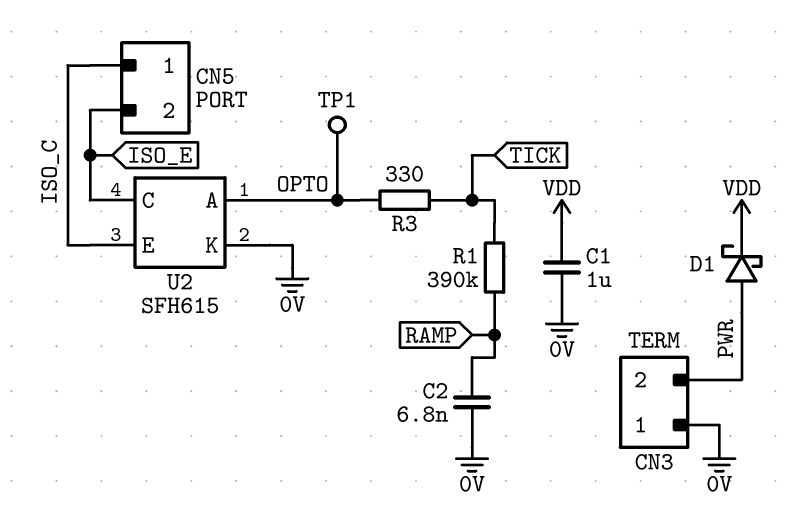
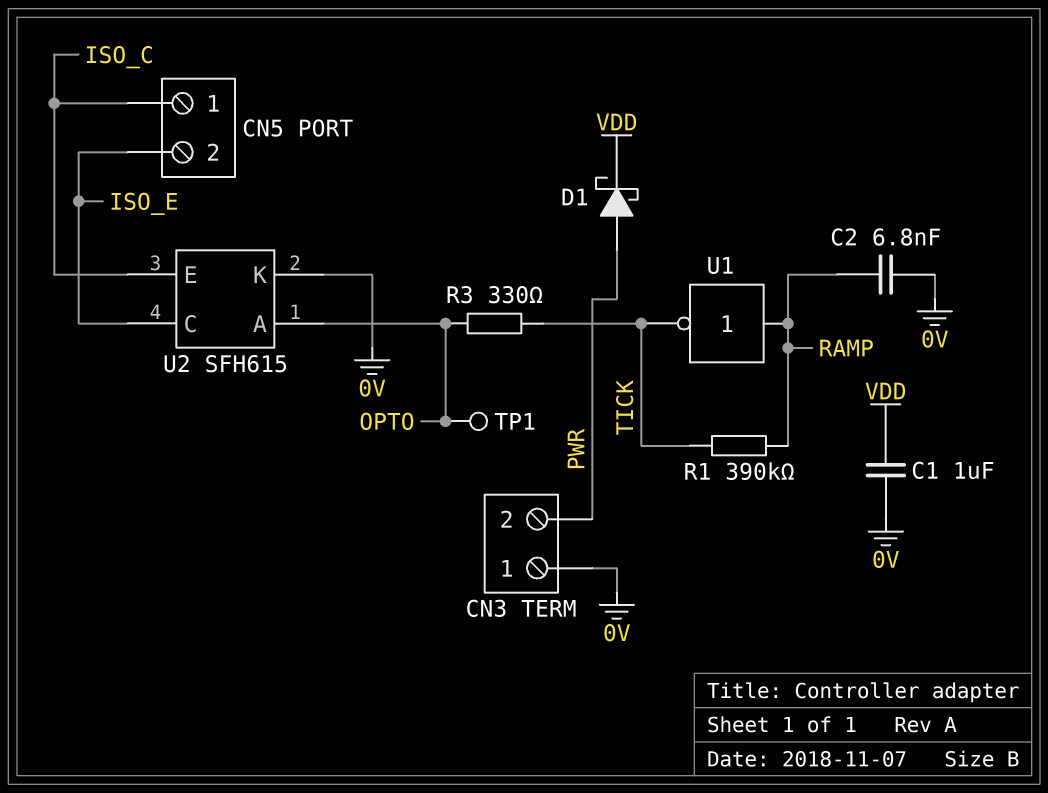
U1: none -> NOT (in RAMP, out TICK)

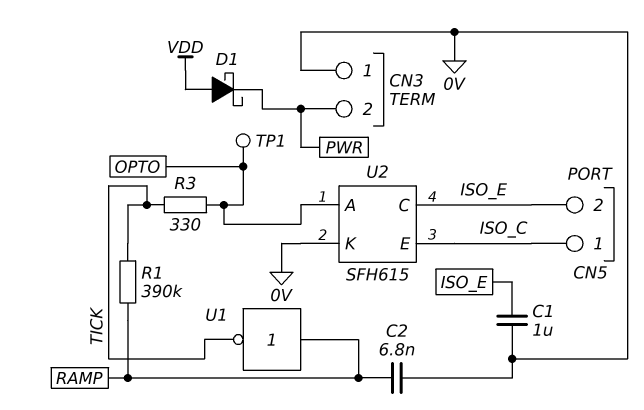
C1: 1uF (0V, VDD) -> 1uF (0V, ISO_E)
D1: schottky (A PWR, K VDD) -> schottky (A VDD, K PWR)

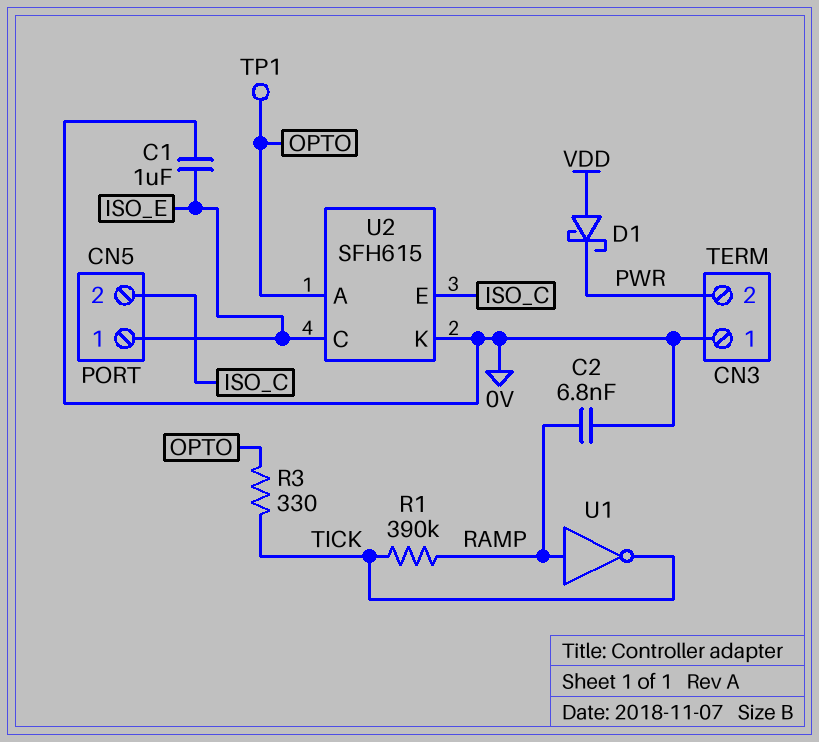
CN5 pin 1: ISO_C -> ISO_E
CN5 pin 2: ISO_E -> ISO_C

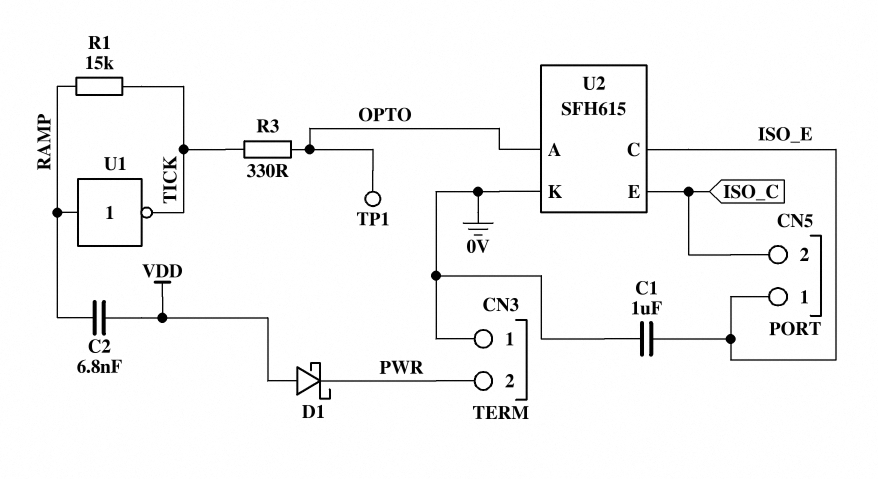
C2: 6.8nF (0V, RAMP) -> 6.8nF (RAMP, VDD)
R1: 390k (RAMP, TICK) -> 15k (RAMP, TICK)

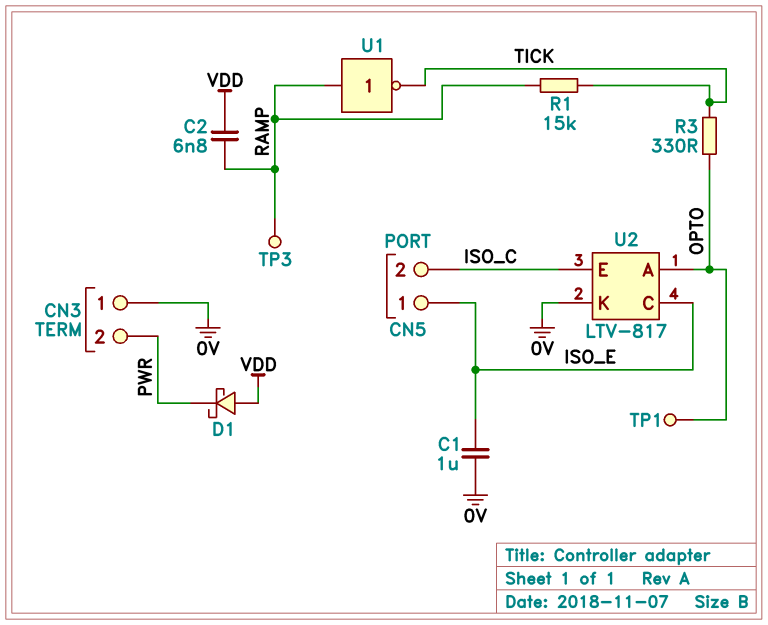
TP3: none -> test point (RAMP)
U2: SFH615 -> LTV-817

